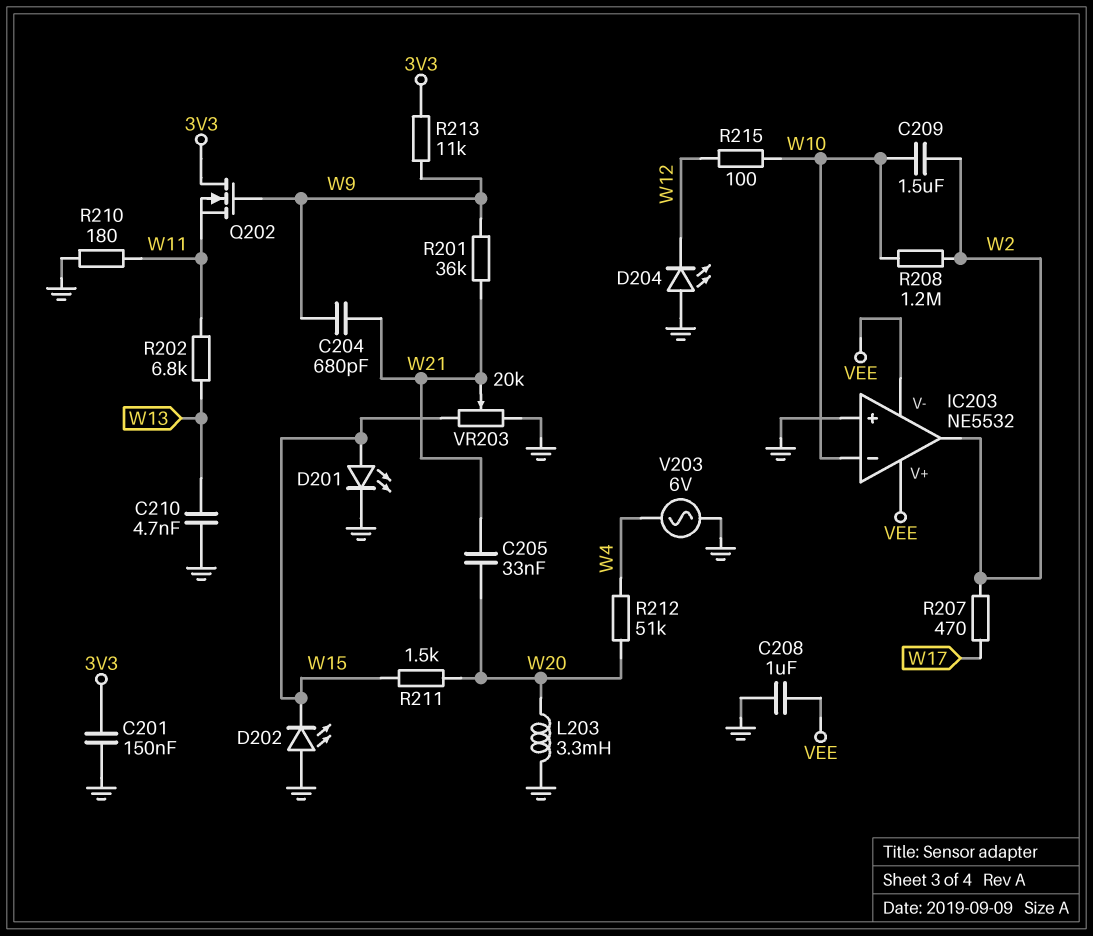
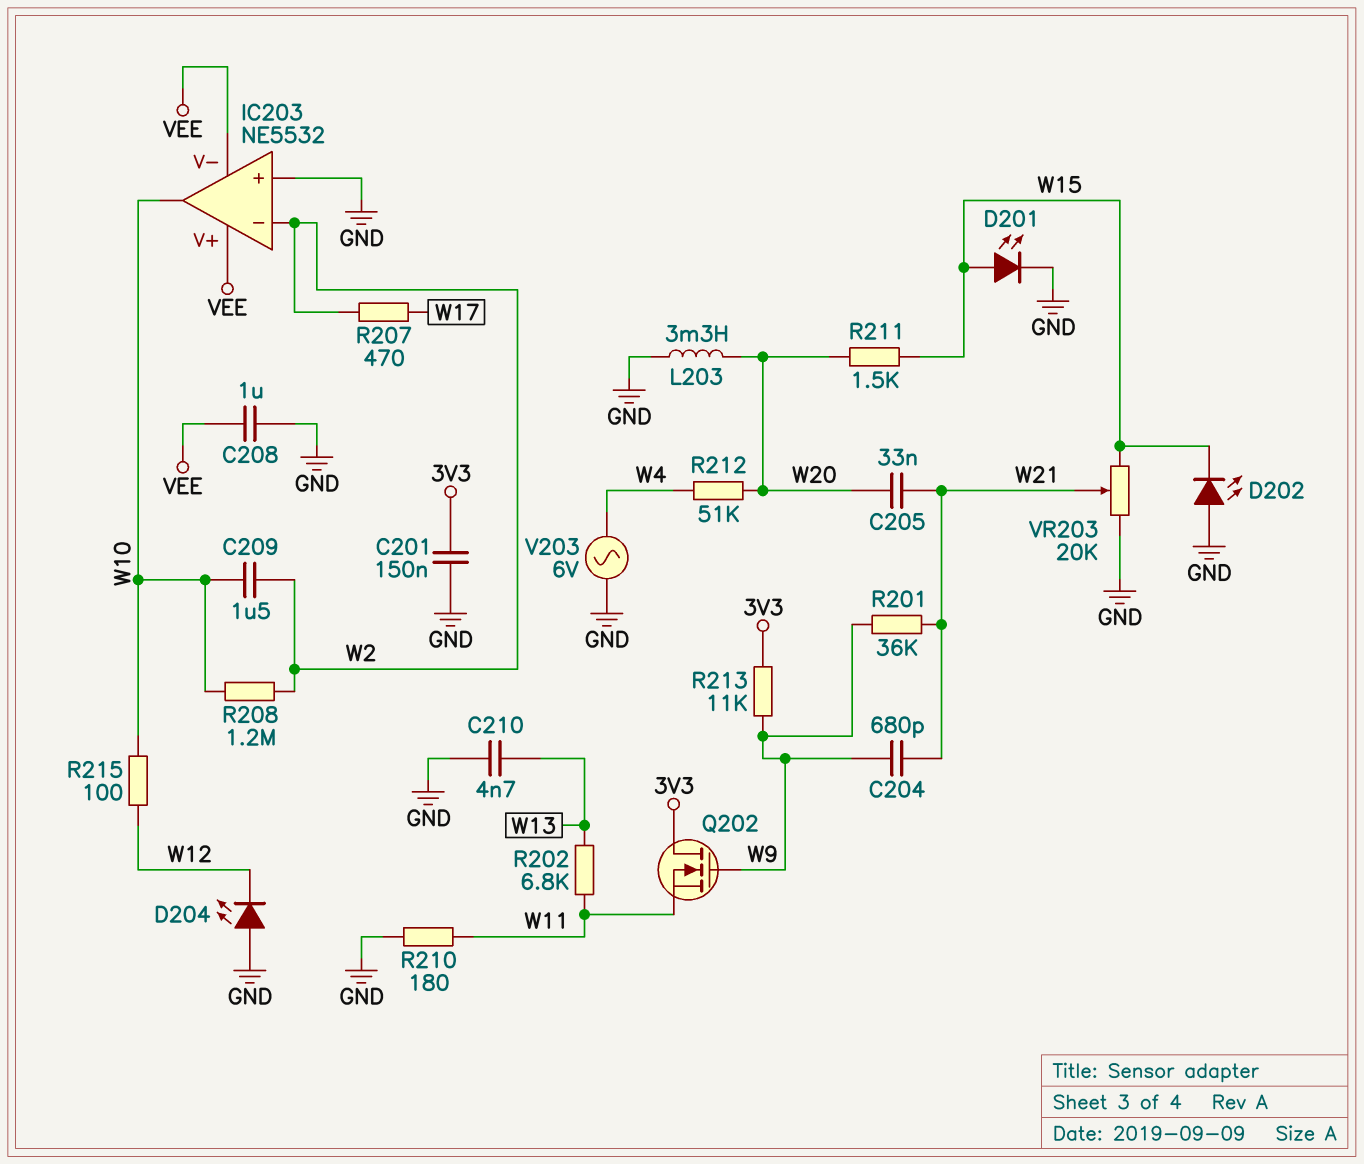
IC203 pin in-: W10 -> W2
IC203 pin out: W2 -> W10

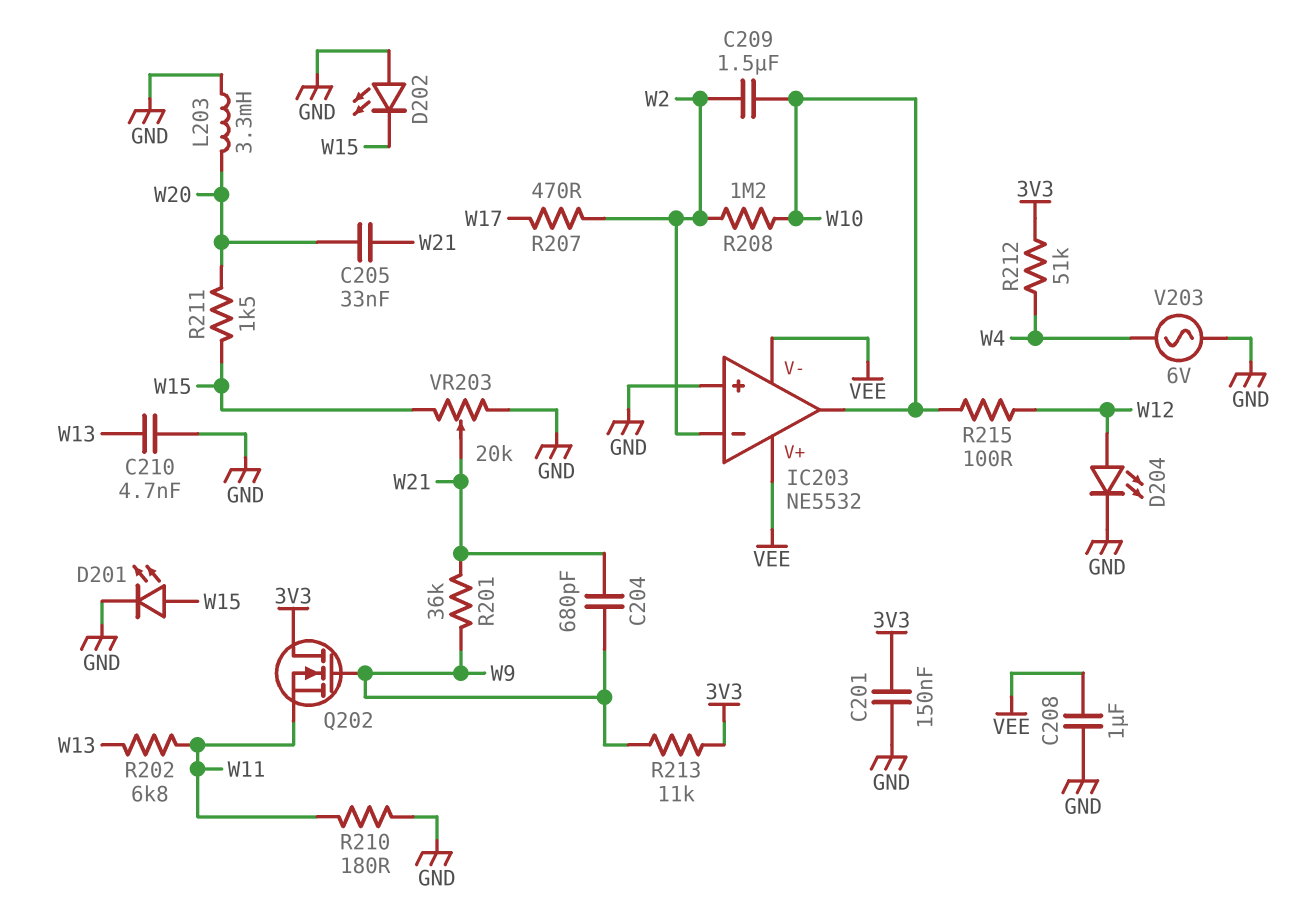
D204: LED (A GND, K W12) -> LED (A W12, K GND)
R212: 51k (W4, W20) -> 51k (3V3, W4)

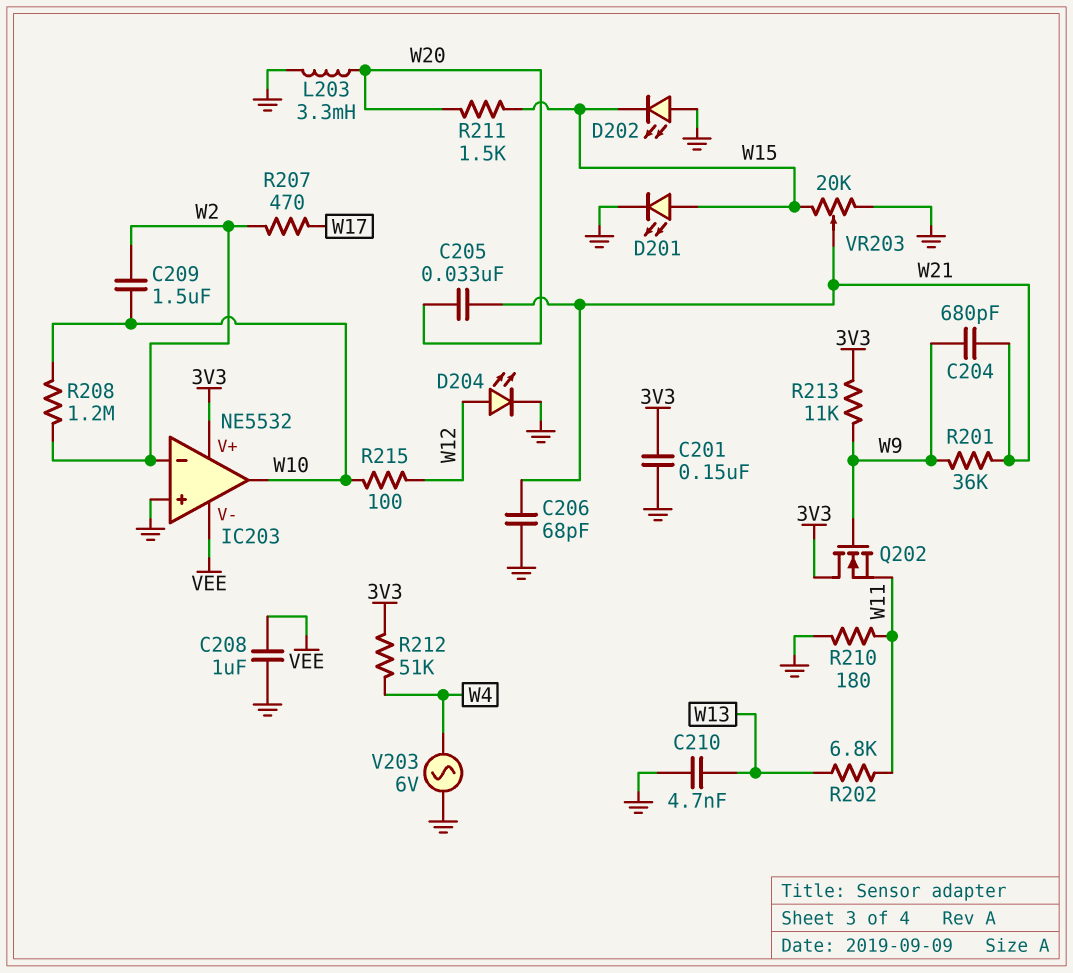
C206: none -> 68pF (GND, W21)
IC203 pin V+: VEE -> 3V3

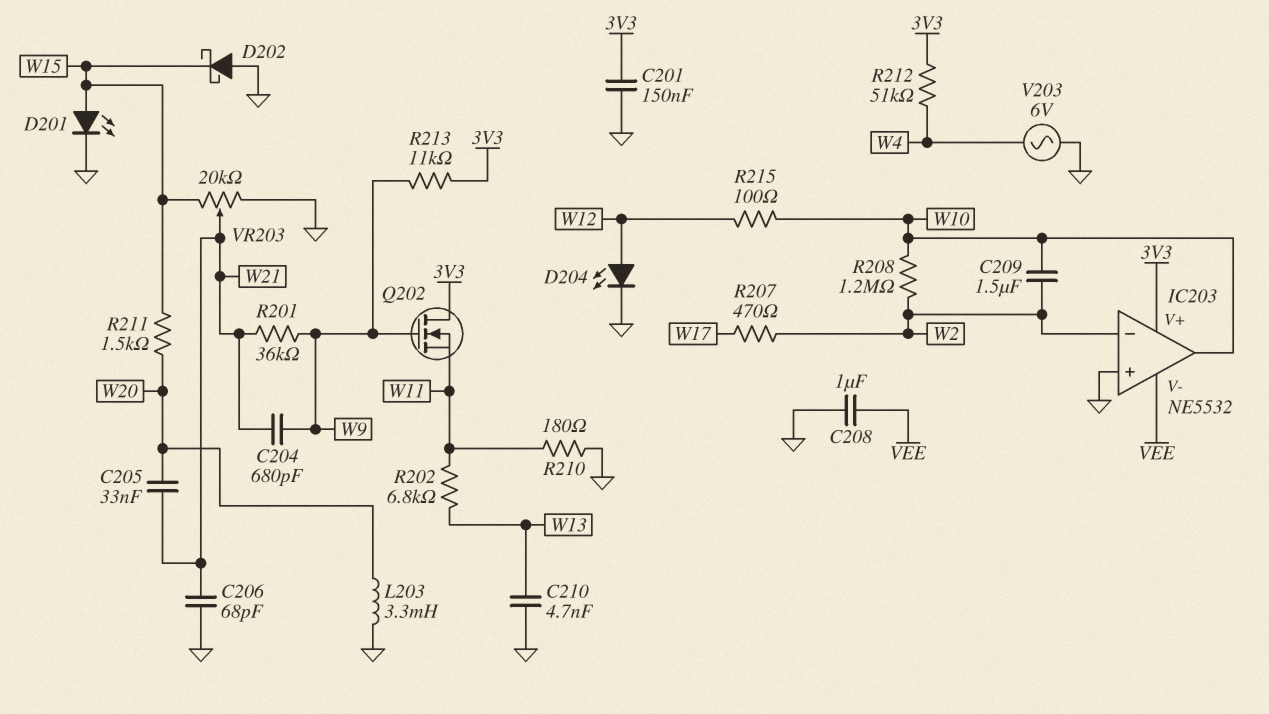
D202: LED (A GND, K W15) -> schottky (A GND, K W15)

